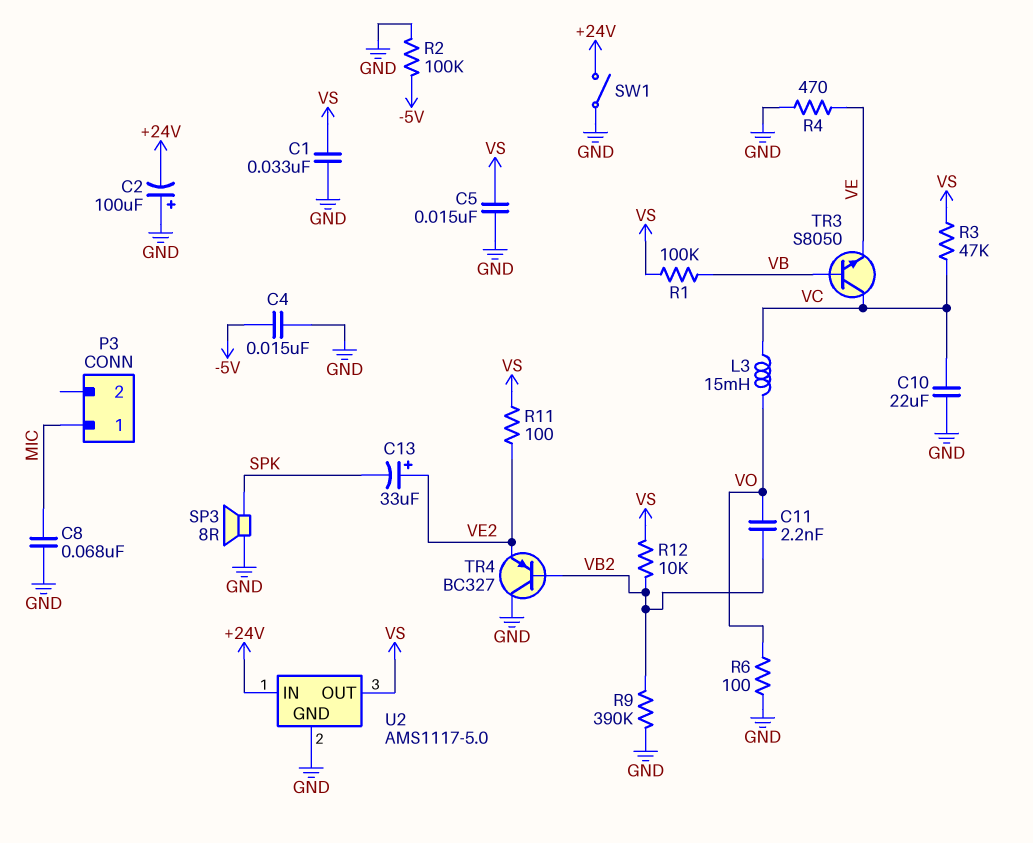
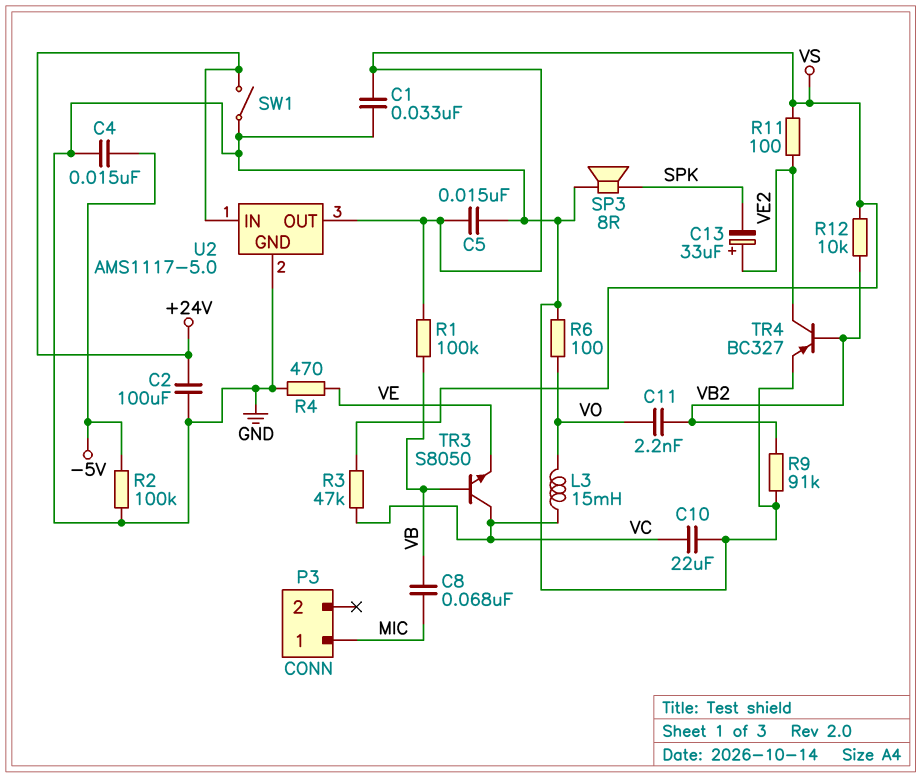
C2: 100uF (plus GND, minus +24V) -> 100uF (+24V, GND)
C8: 68nF (GND, MIC) -> 68nF (MIC, VB)
R9: 390k (GND, VB2) -> 91k (GND, VB2)
TR4: PNP BC327 (B VB2, C GND, E VE2) -> PNP BC327 (B VB2, C VE2, E GND)

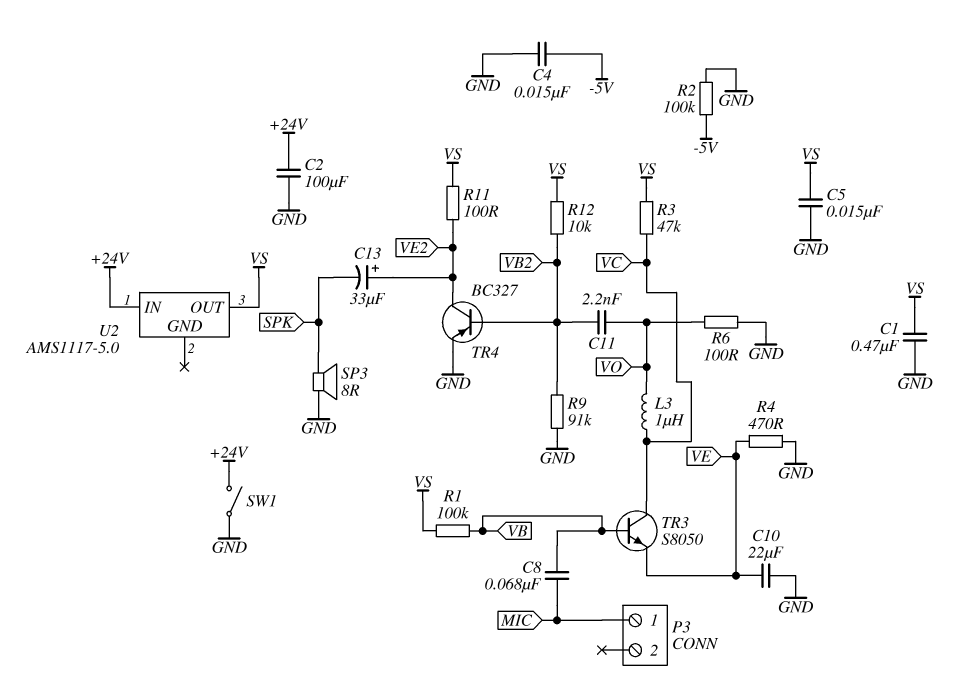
C1: 33nF (GND, VS) -> 470nF (GND, VS)
C10: 22uF (GND, VC) -> 22uF (GND, VE)
L3: 15mH (VC, VO) -> 1uH (VC, VO)
U2 pin GND: GND -> none

